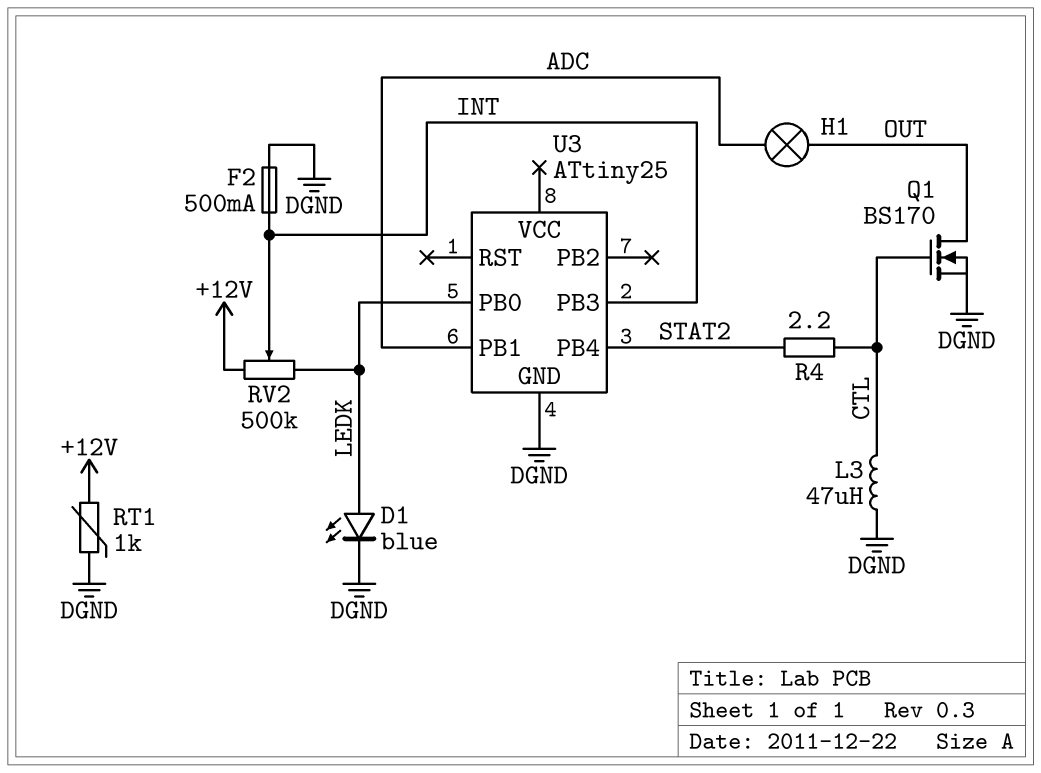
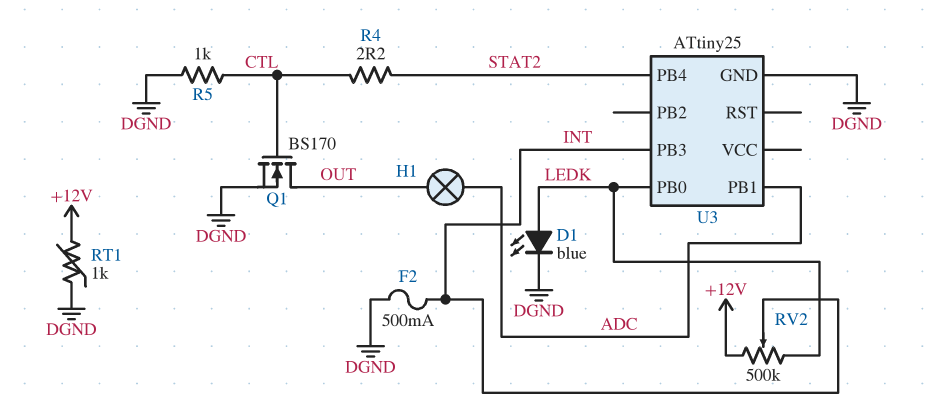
L3: 47uH (CTL, DGND) -> none
R5: none -> 1k (CTL, DGND)

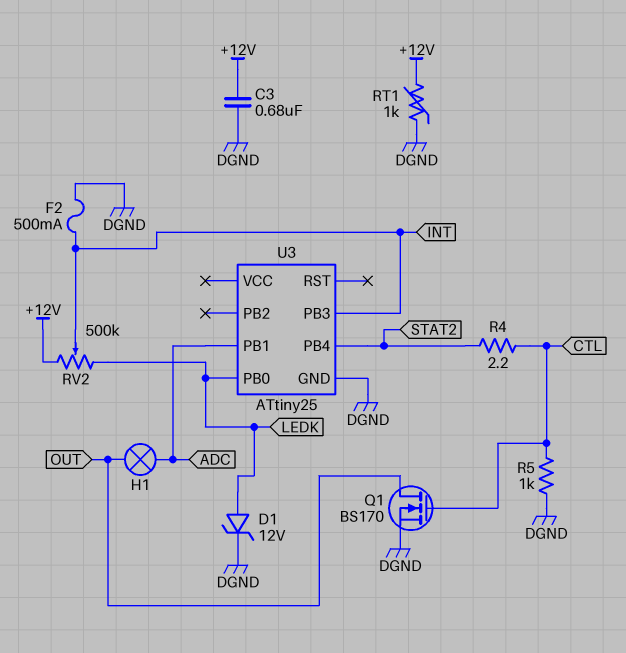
C3: none -> 680nF (+12V, DGND)
D1: LED blue (A LEDK, K DGND) -> zener 12V (A LEDK, K DGND)

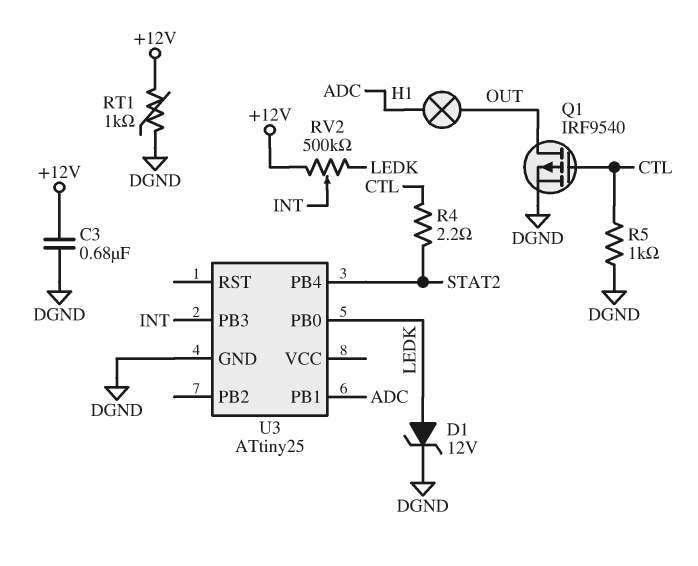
F2: 500mA (DGND, INT) -> none
Q1: NMOS BS170 (G CTL, D OUT, S DGND) -> PMOS IRF9540 (G CTL, D OUT, S DGND)

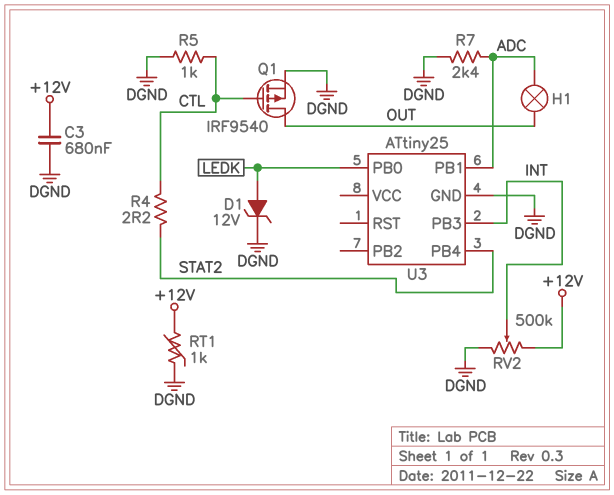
R7: none -> 2.4k (ADC, DGND)
RV2: 500k (+12V, LEDK, wiper INT) -> 500k (+12V, DGND, wiper INT)

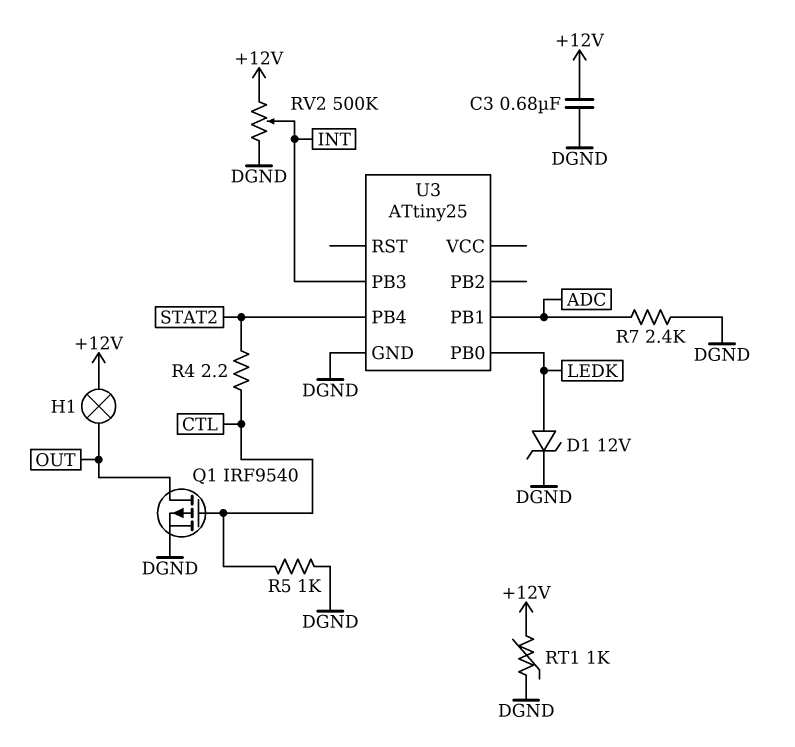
H1: lamp (ADC, OUT) -> lamp (+12V, OUT)

